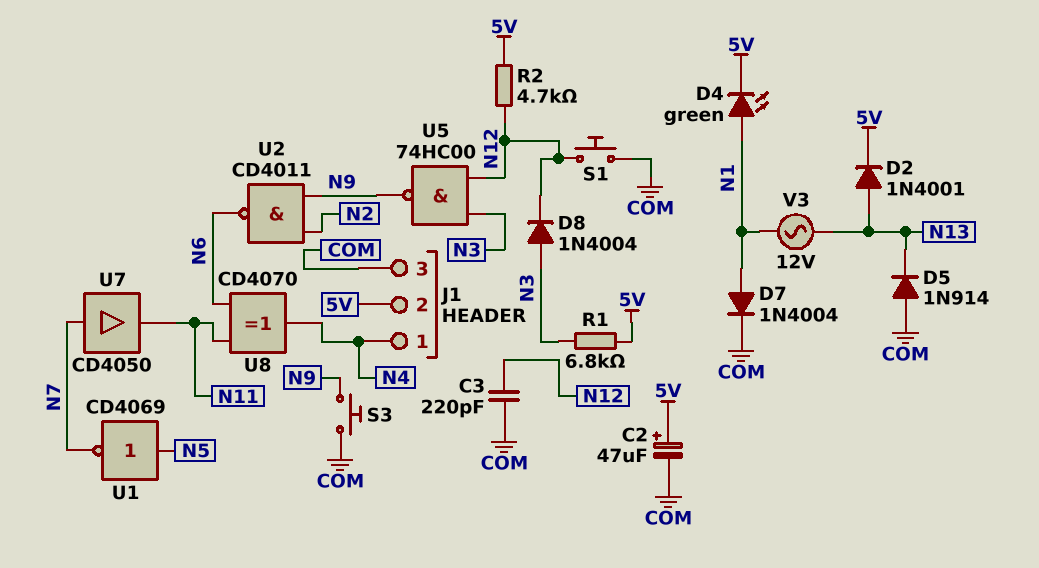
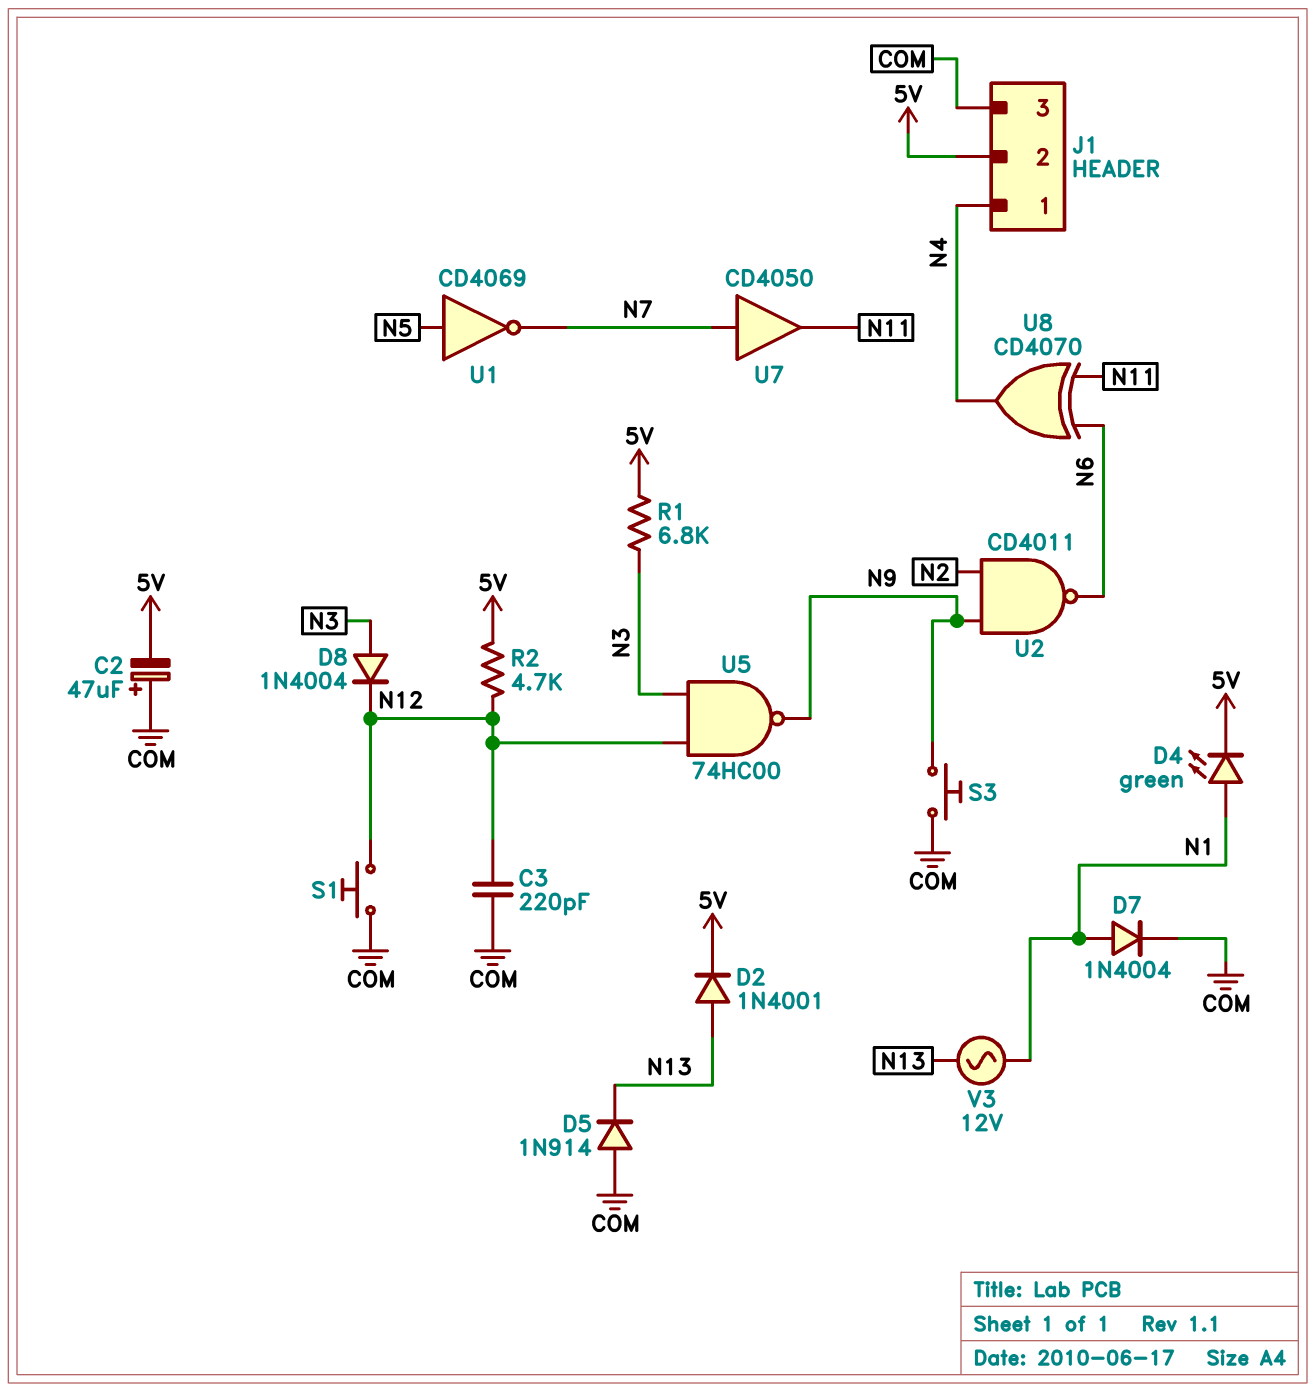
C2: 47uF (plus 5V, minus COM) -> 47uF (plus COM, minus 5V)

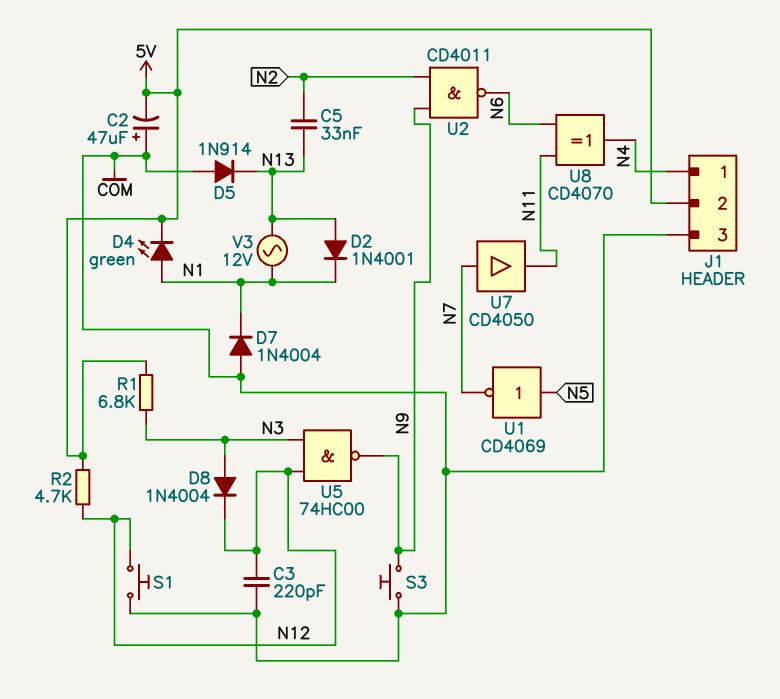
C5: none -> 33nF (N2, N13)
D2: diode 1N4001 (A N13, K 5V) -> diode 1N4001 (A N13, K N1)
D7: diode 1N4004 (A N1, K COM) -> diode 1N4004 (A COM, K N1)

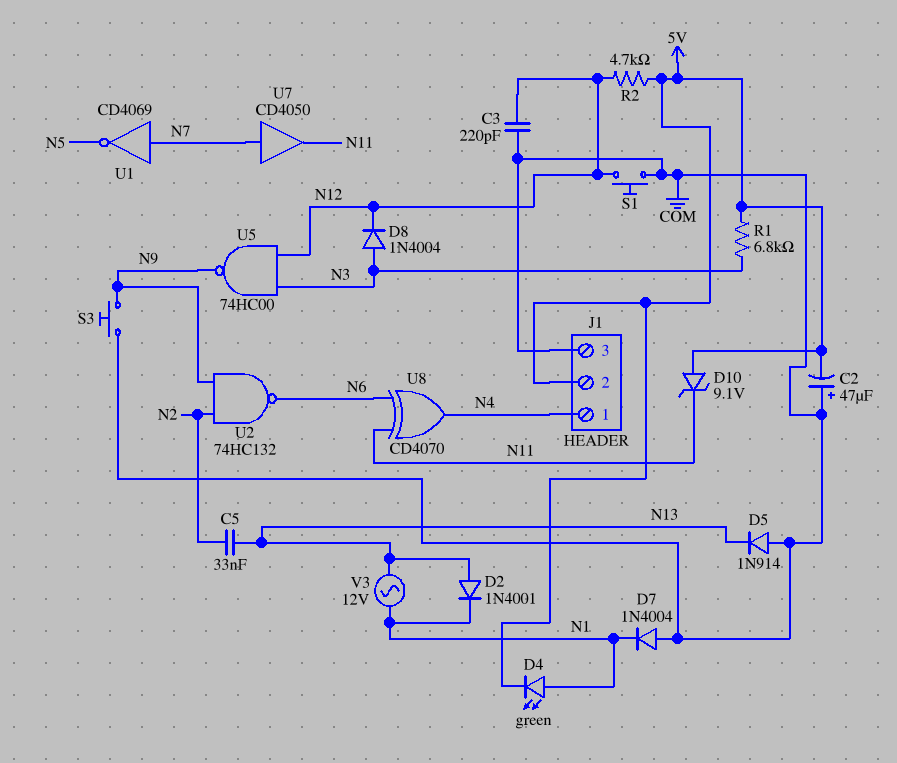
D10: none -> zener 9.1V (A 5V, K N11)
U1: NOT CD4069 (in N5, out N7) -> NOT CD4069 (in N7, out N5)
U2: NAND CD4011 (in N2, in N9, out N6) -> NAND 74HC132 (in N2, in N9, out N6)

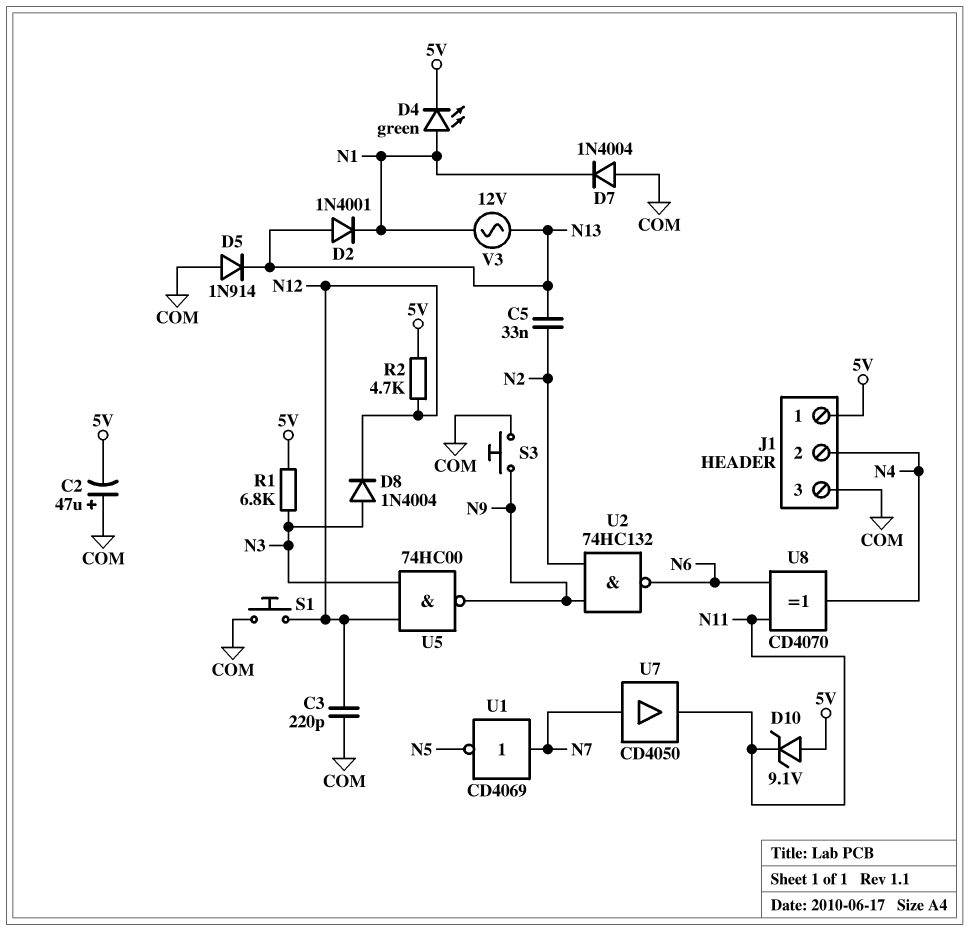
J1 pin 1: N4 -> 5V
J1 pin 2: 5V -> N4

